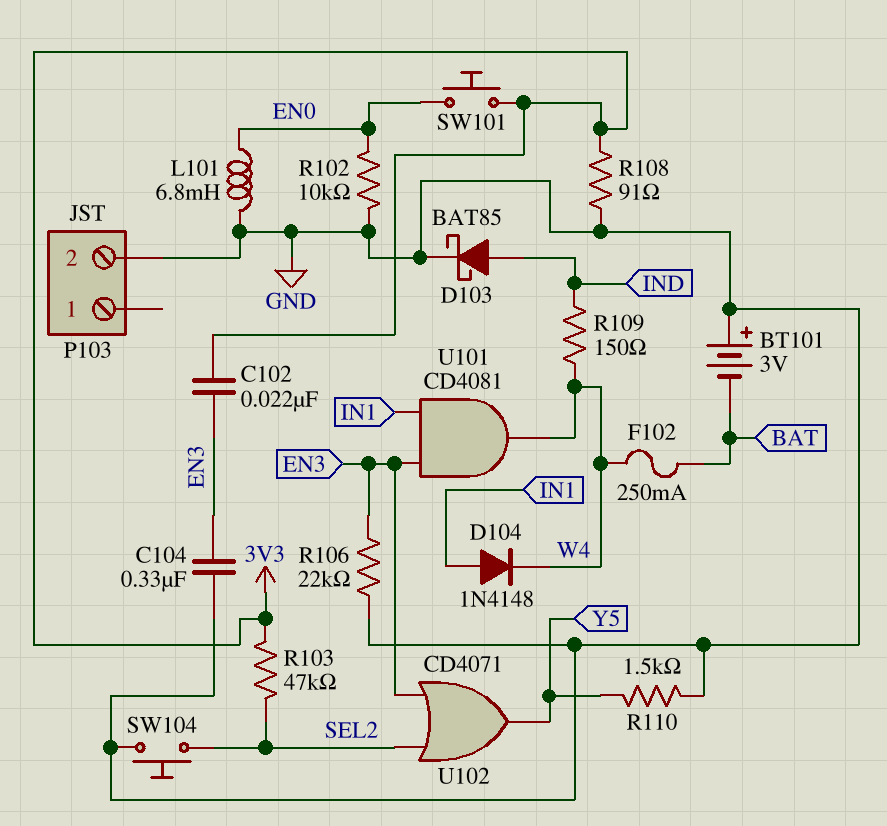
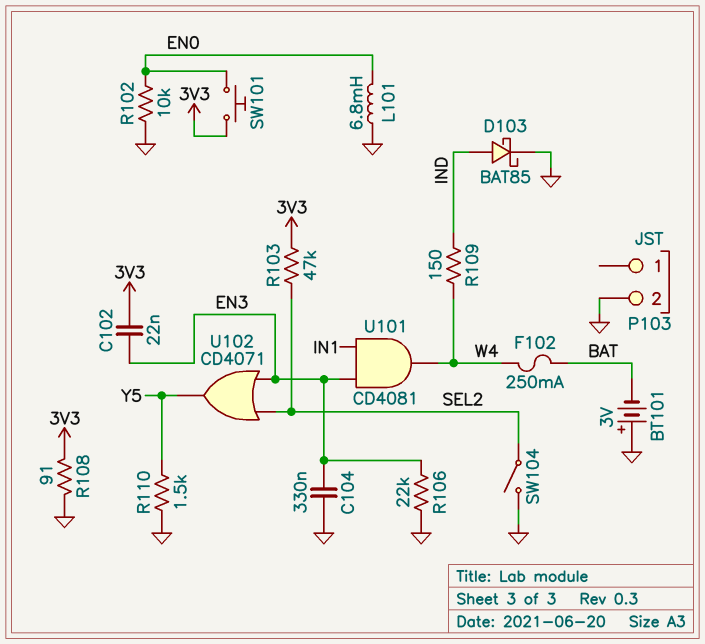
D104: diode 1N4148 (A IN1, K W4) -> none
SW104: button (GND, SEL2) -> switch (GND, SEL2)

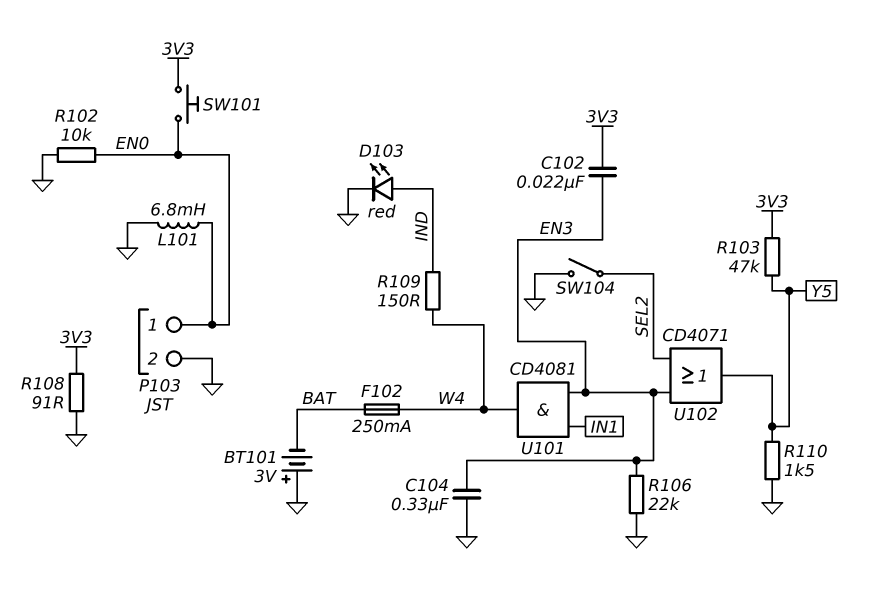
D103: schottky BAT85 (A IND, K GND) -> LED red (A IND, K GND)
P103 pin 1: none -> EN0
R103: 47k (3V3, SEL2) -> 47k (3V3, Y5)

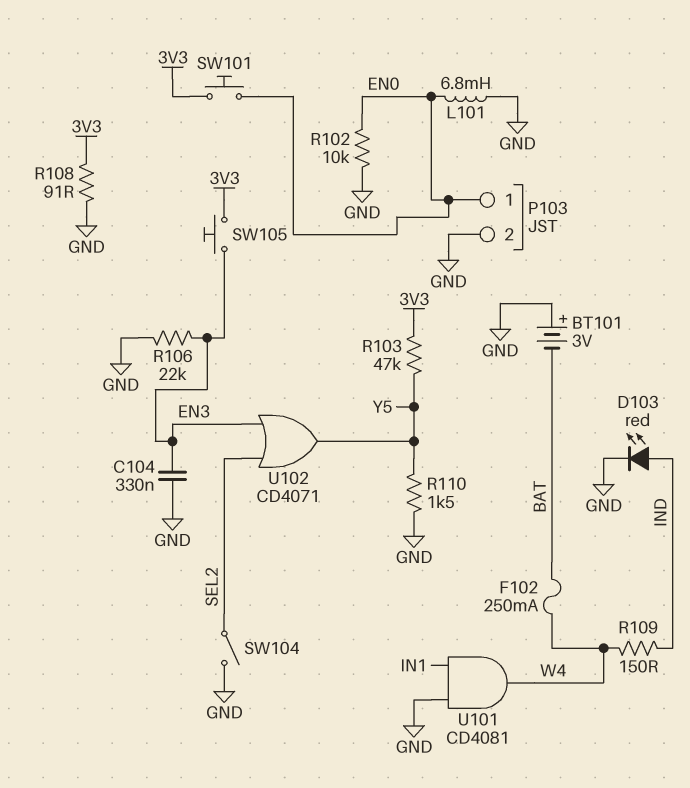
C102: 22nF (3V3, EN3) -> none
SW105: none -> button (3V3, EN3)
U101: AND CD4081 (in EN3, in IN1, out W4) -> AND CD4081 (in GND, in IN1, out W4)

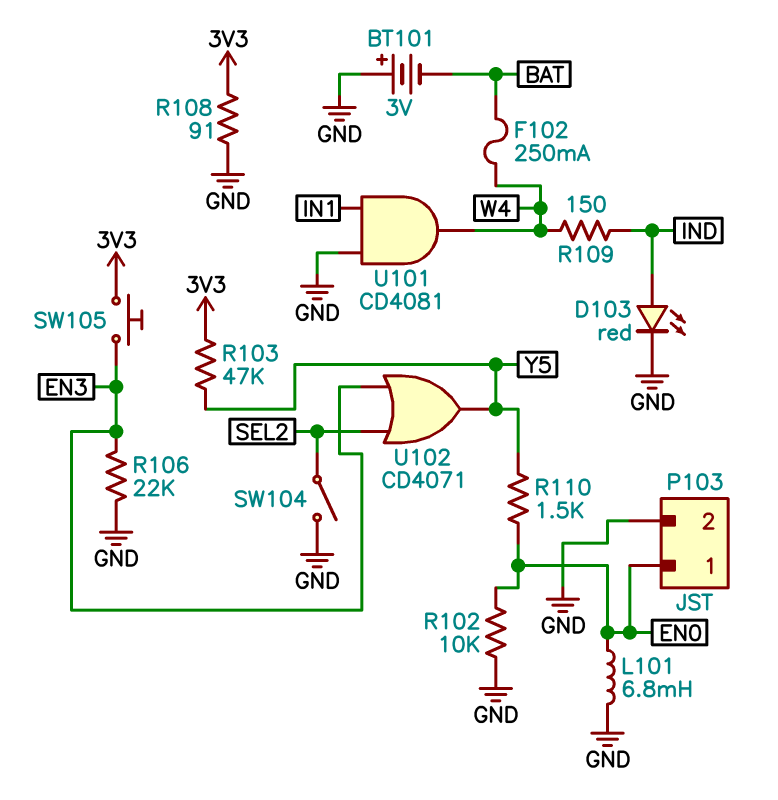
C104: 330nF (EN3, GND) -> none
R110: 1.5k (GND, Y5) -> 1.5k (EN0, Y5)
SW101: button (3V3, EN0) -> none

